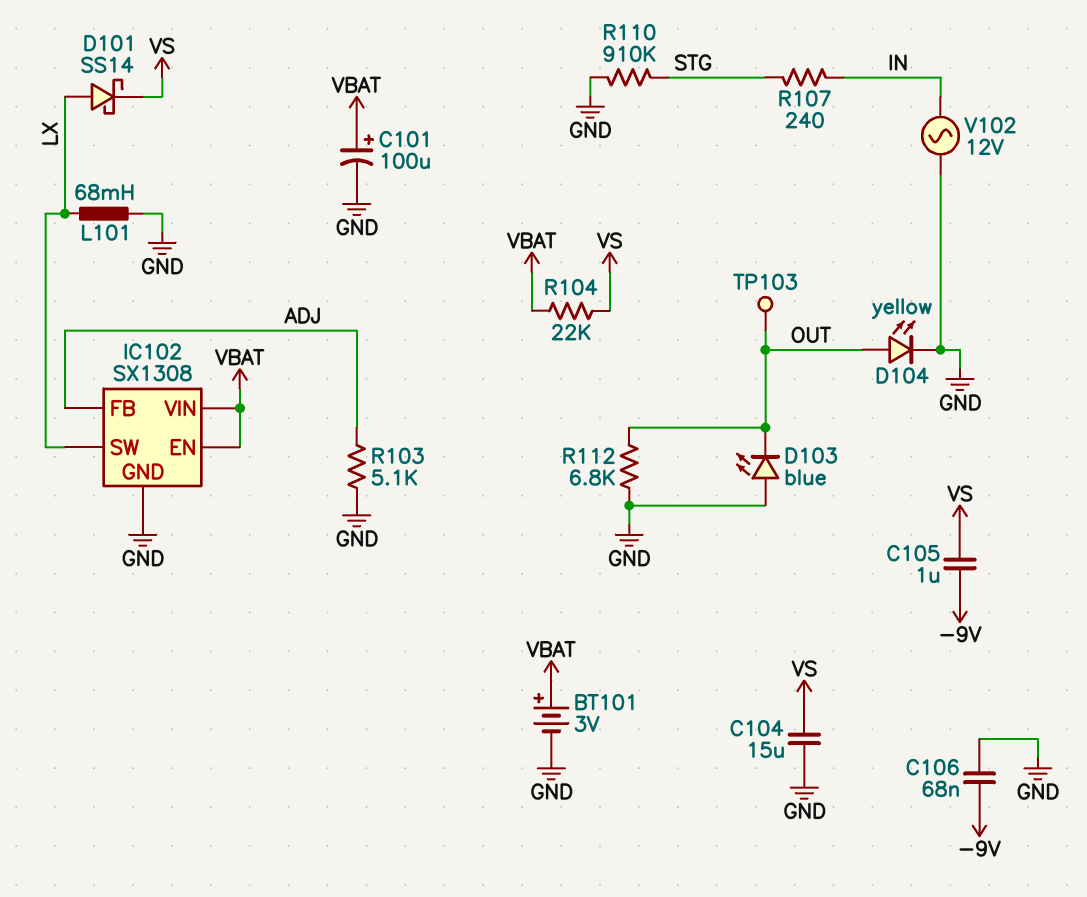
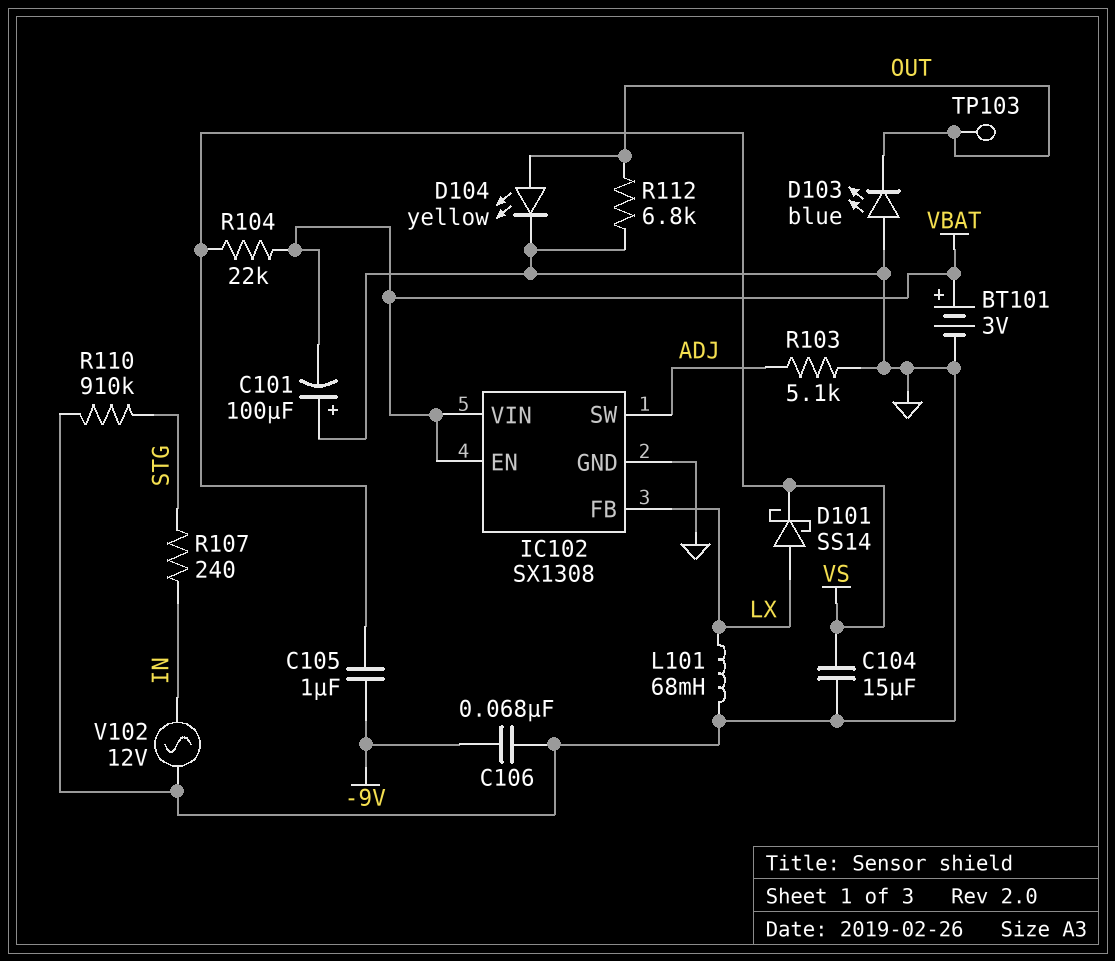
C101: 100uF (plus VBAT, minus GND) -> 100uF (plus GND, minus VBAT)
IC102 pin FB: ADJ -> LX
IC102 pin SW: LX -> ADJ

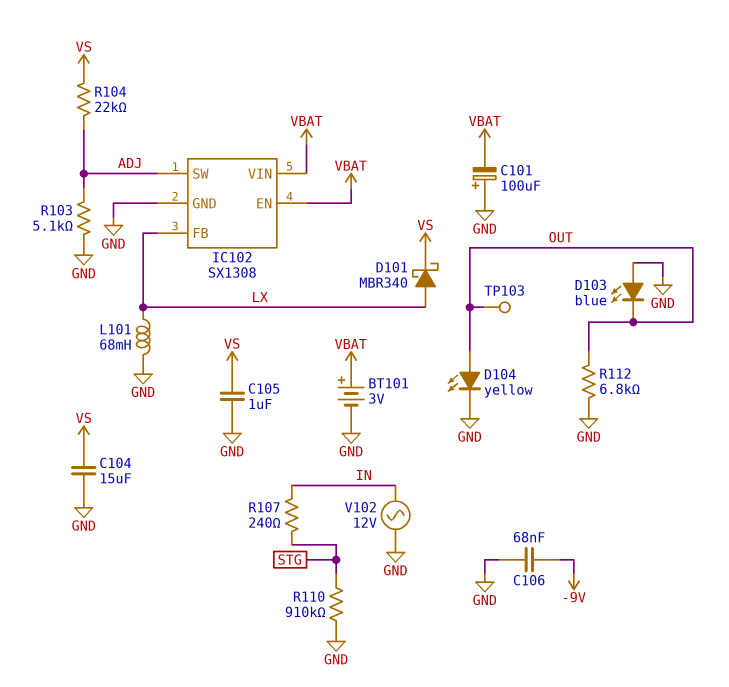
C105: 1uF (-9V, VS) -> 1uF (GND, VS)
D101: schottky SS14 (A LX, K VS) -> schottky MBR340 (A LX, K VS)
R104: 22k (VBAT, VS) -> 22k (ADJ, VS)

